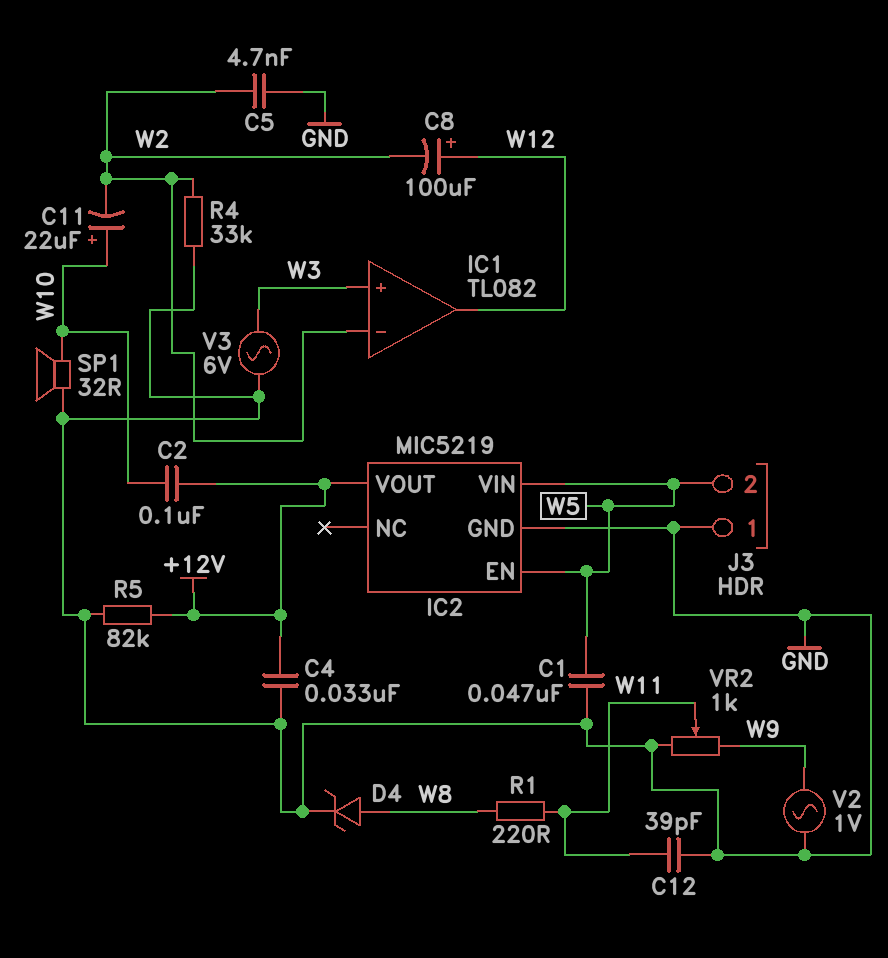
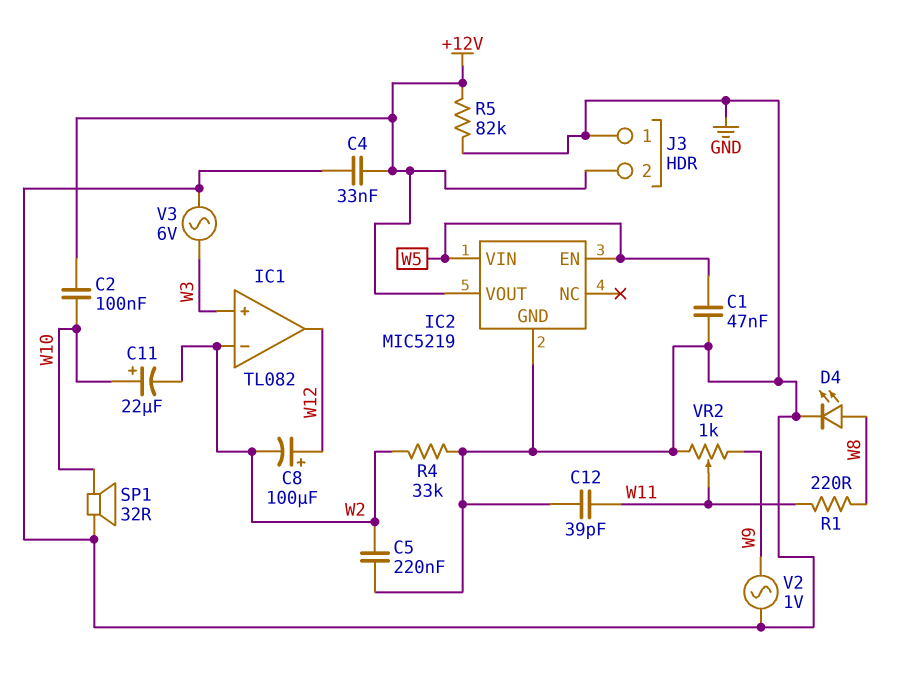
C5: 4.7nF (GND, W2) -> 220nF (GND, W2)
D4: zener (A W8, K GND) -> LED (A W8, K GND)
J3 pin 2: W5 -> +12V

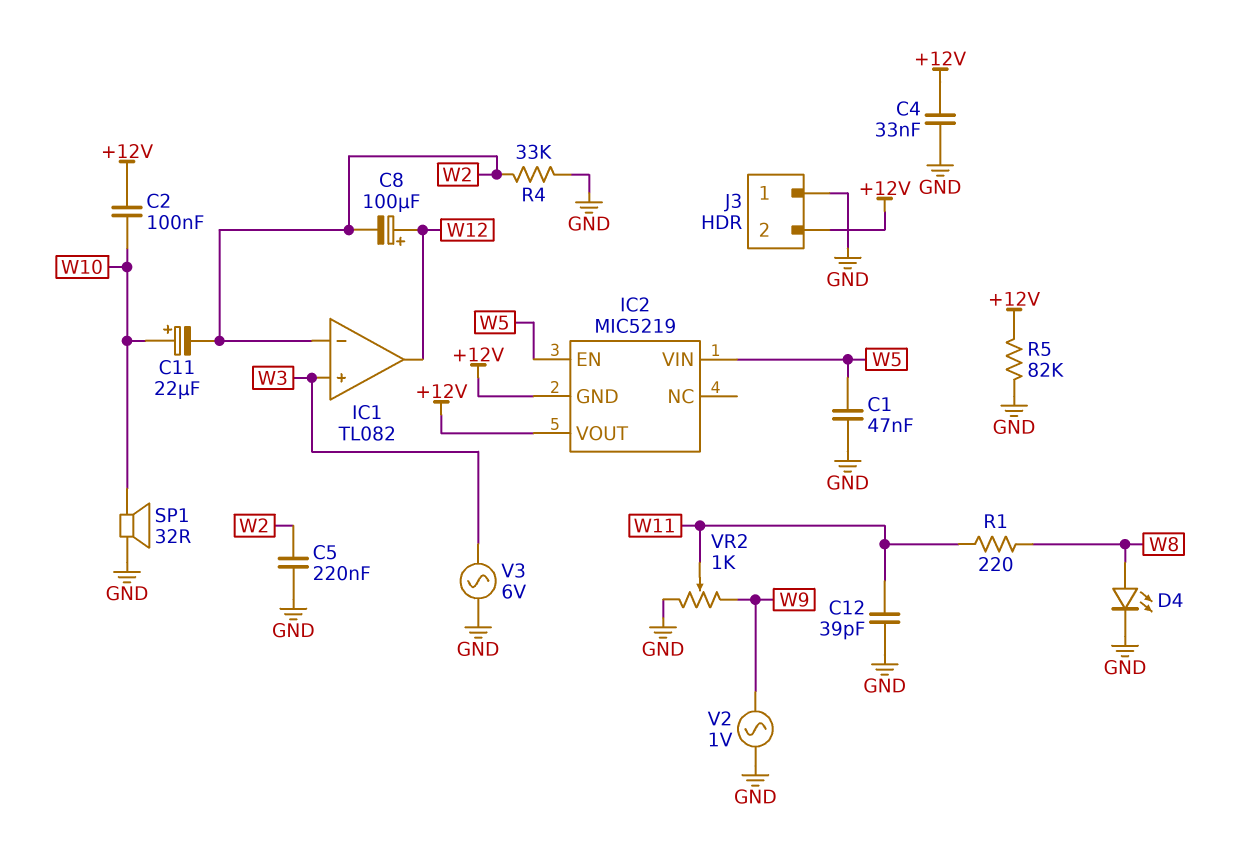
IC2 pin GND: GND -> +12V

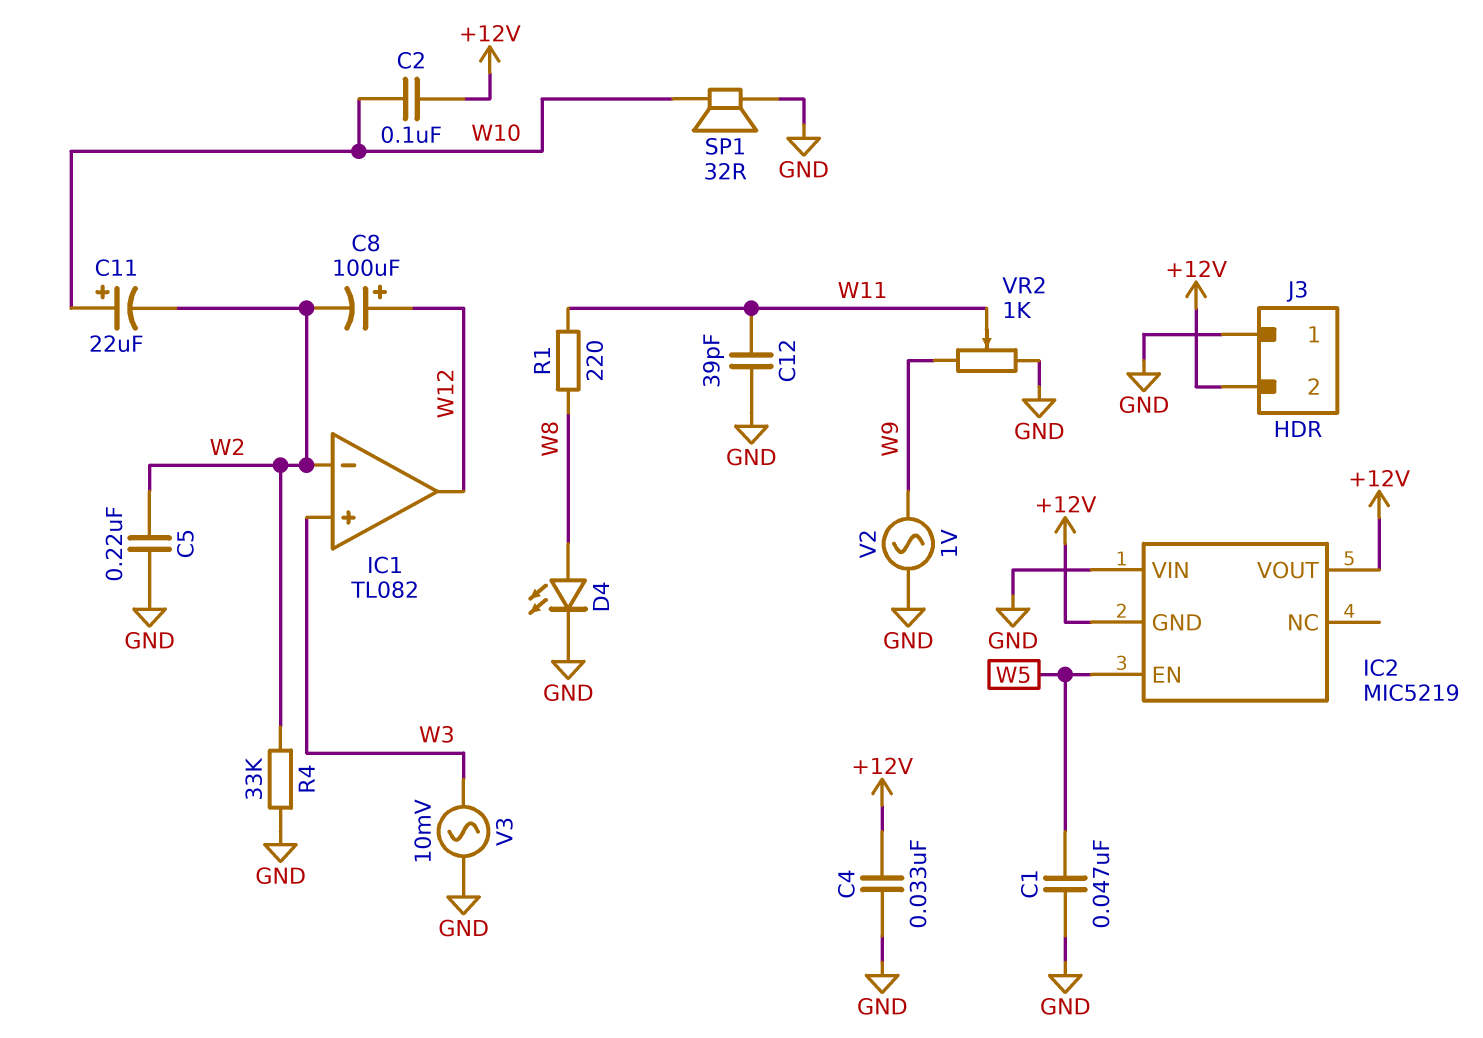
IC2 pin VIN: W5 -> GND
R5: 82k (+12V, GND) -> none
V3: AC 6V (GND, W3) -> AC 10mV (GND, W3)

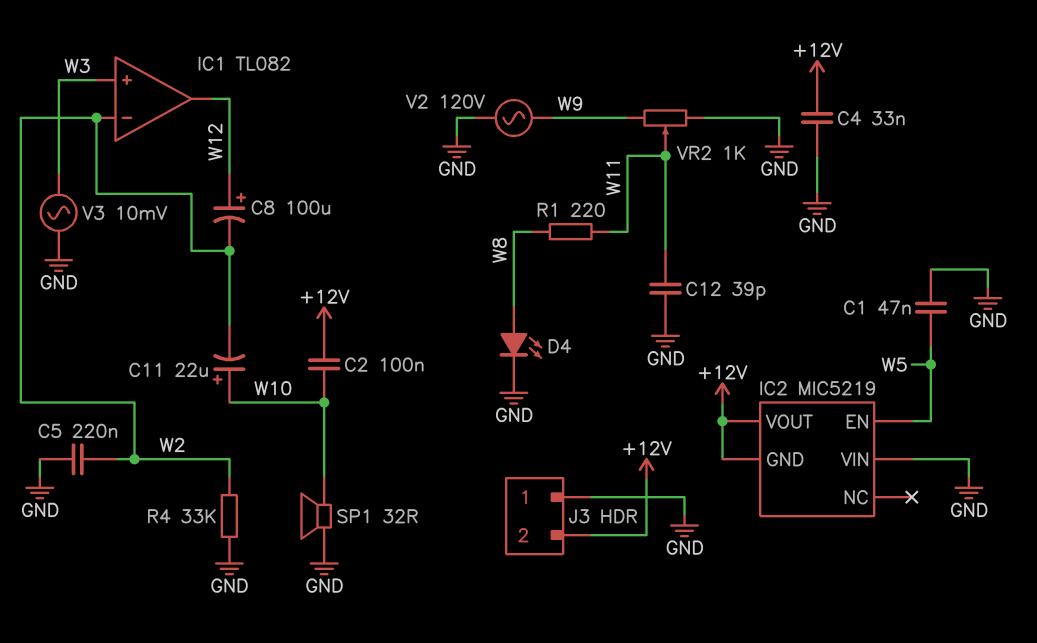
V2: AC 1V (GND, W9) -> AC 120V (GND, W9)

